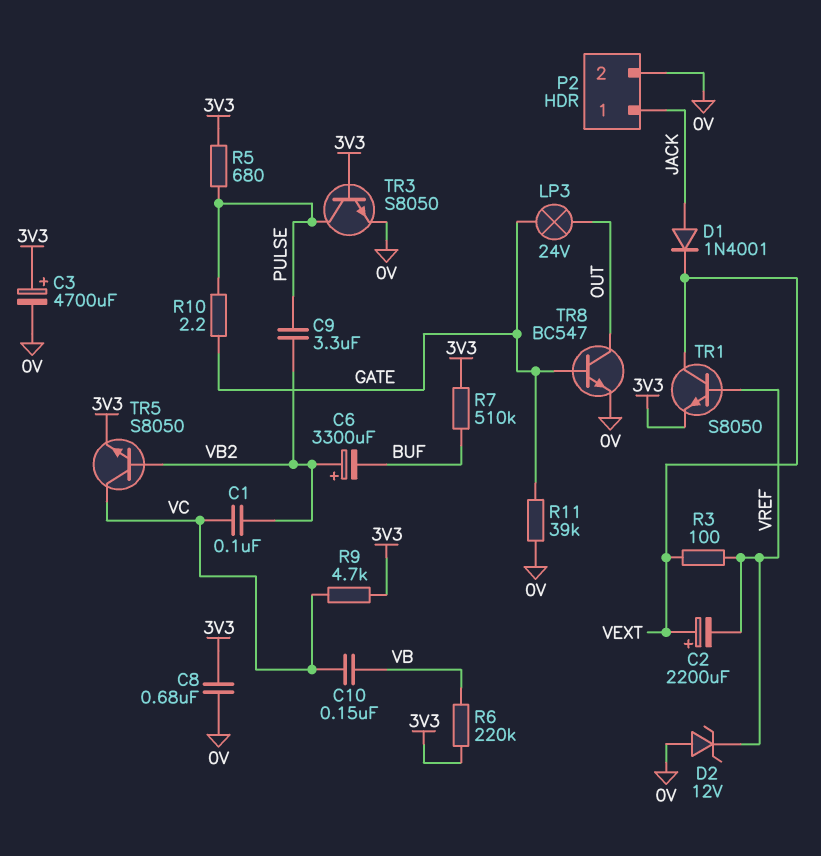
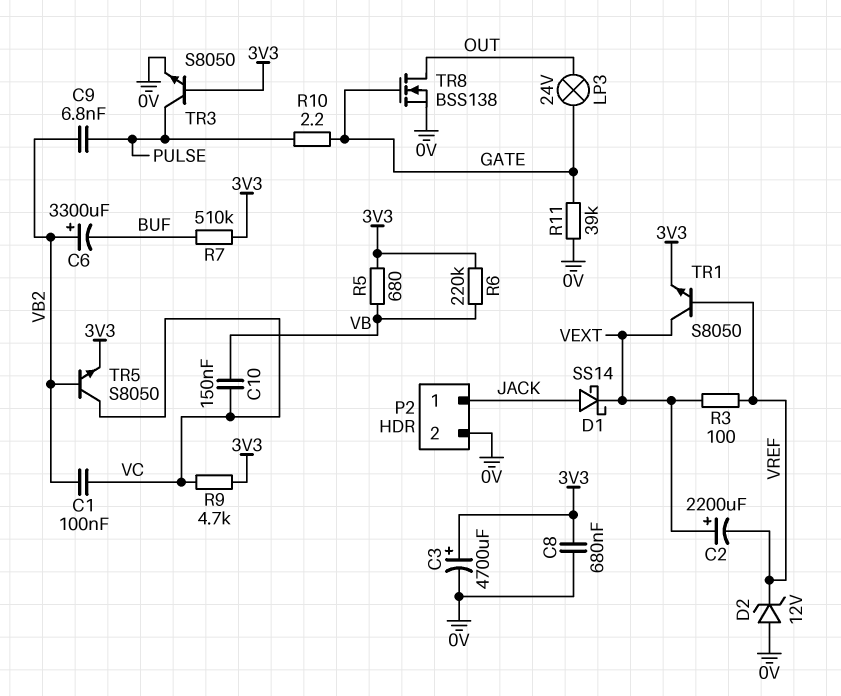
C9: 3.3uF (PULSE, VB2) -> 6.8nF (PULSE, VB2)
D1: diode 1N4001 (A JACK, K VEXT) -> schottky SS14 (A JACK, K VEXT)
R5: 680 (3V3, PULSE) -> 680 (3V3, VB)
TR8: NPN BC547 (B GATE, C OUT, E 0V) -> NMOS BSS138 (G GATE, D OUT, S 0V)

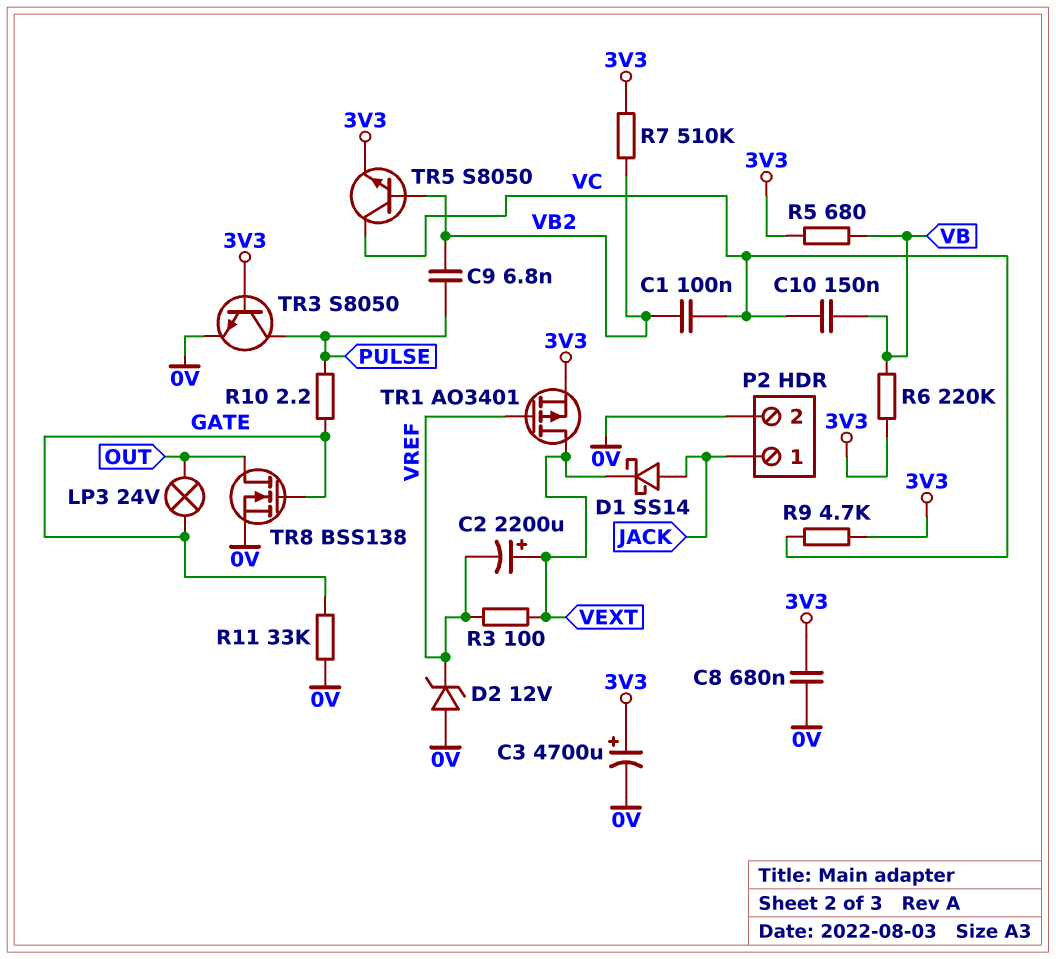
C6: 3300uF (plus VB2, minus BUF) -> none
R7: 510k (3V3, BUF) -> 510k (3V3, VB2)
R11: 39k (0V, GATE) -> 33k (0V, GATE)
TR1: NPN S8050 (B VREF, C VEXT, E 3V3) -> PMOS AO3401 (G VREF, D VEXT, S 3V3)

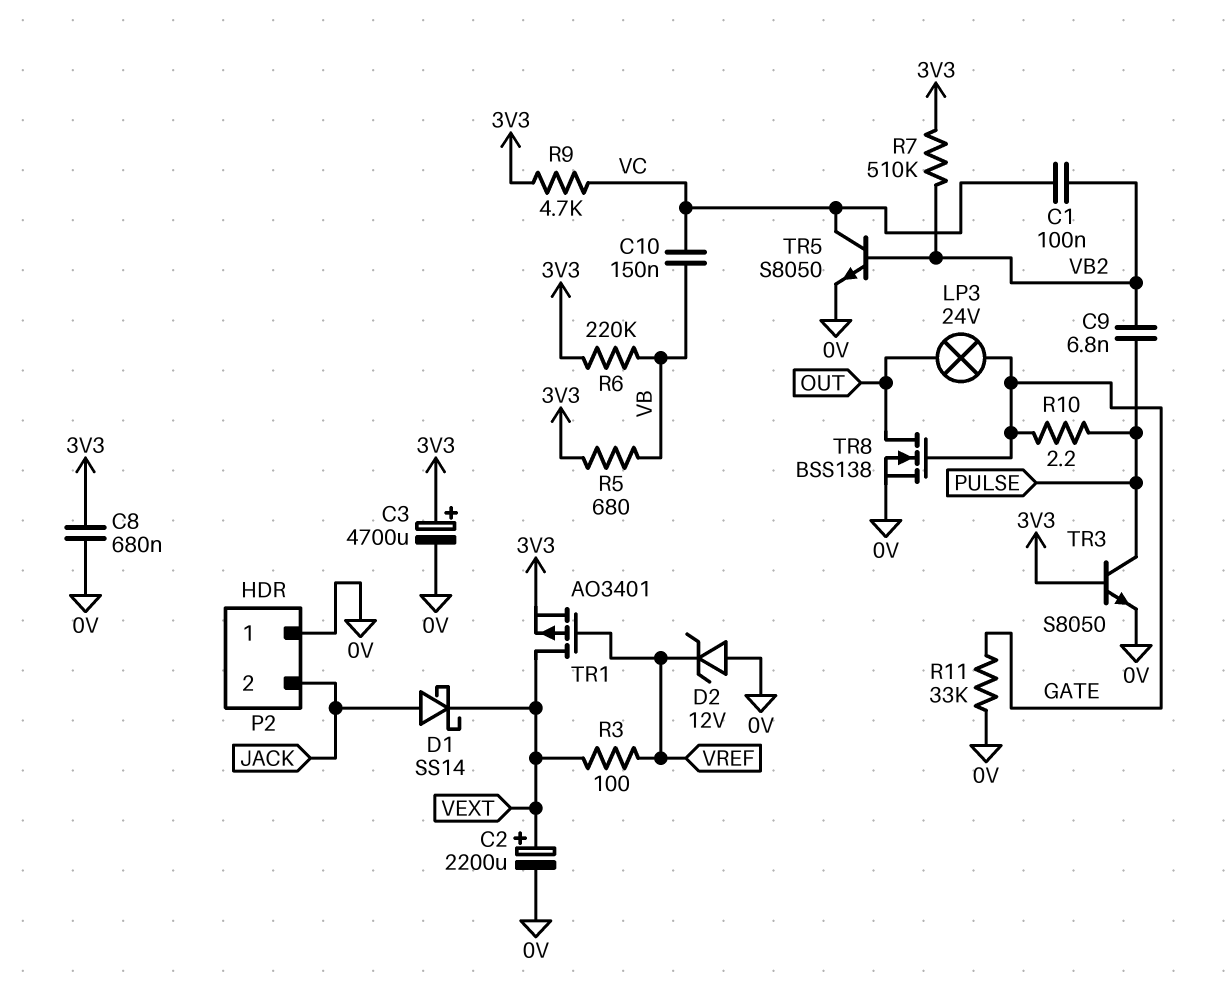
C2: 2200uF (plus VEXT, minus VREF) -> 2200uF (plus VEXT, minus 0V)
P2 pin 1: JACK -> 0V
P2 pin 2: 0V -> JACK
TR5: NPN S8050 (B VB2, C VC, E 3V3) -> NPN S8050 (B VB2, C VC, E 0V)

